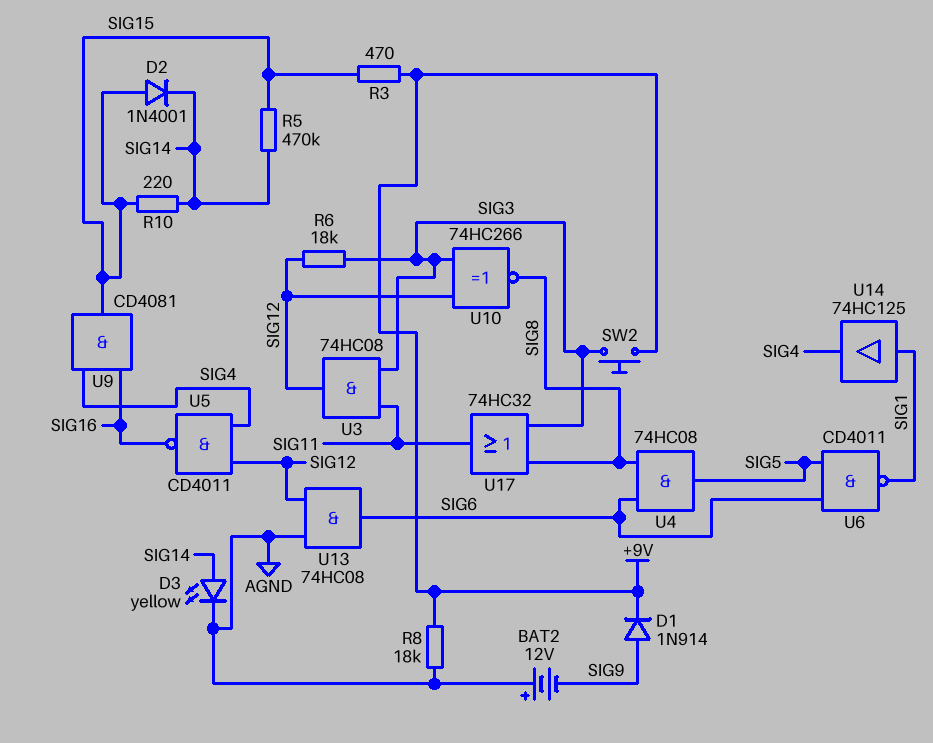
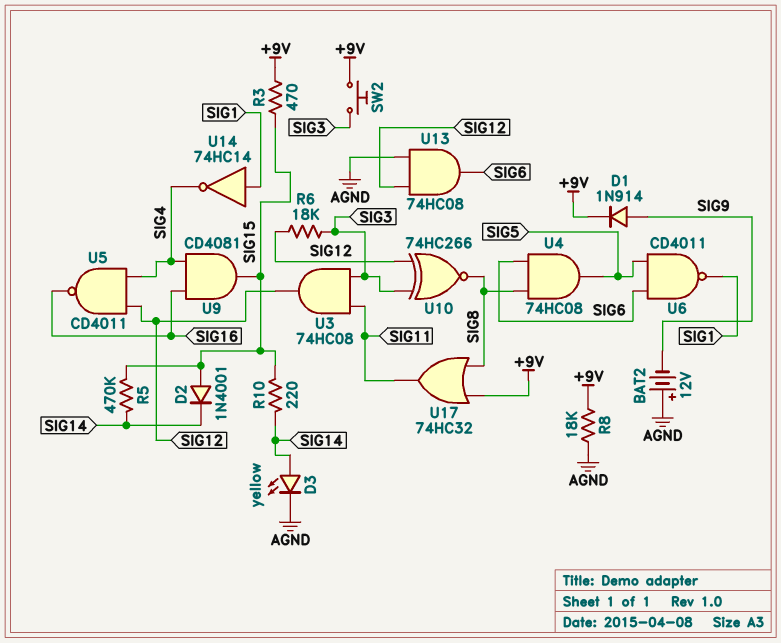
U14: buffer 74HC125 (in SIG1, out SIG4) -> NOT 74HC14 (in SIG1, out SIG4)
U17: OR 74HC32 (in SIG3, in SIG8, out SIG11) -> OR 74HC32 (in +9V, in SIG8, out SIG11)

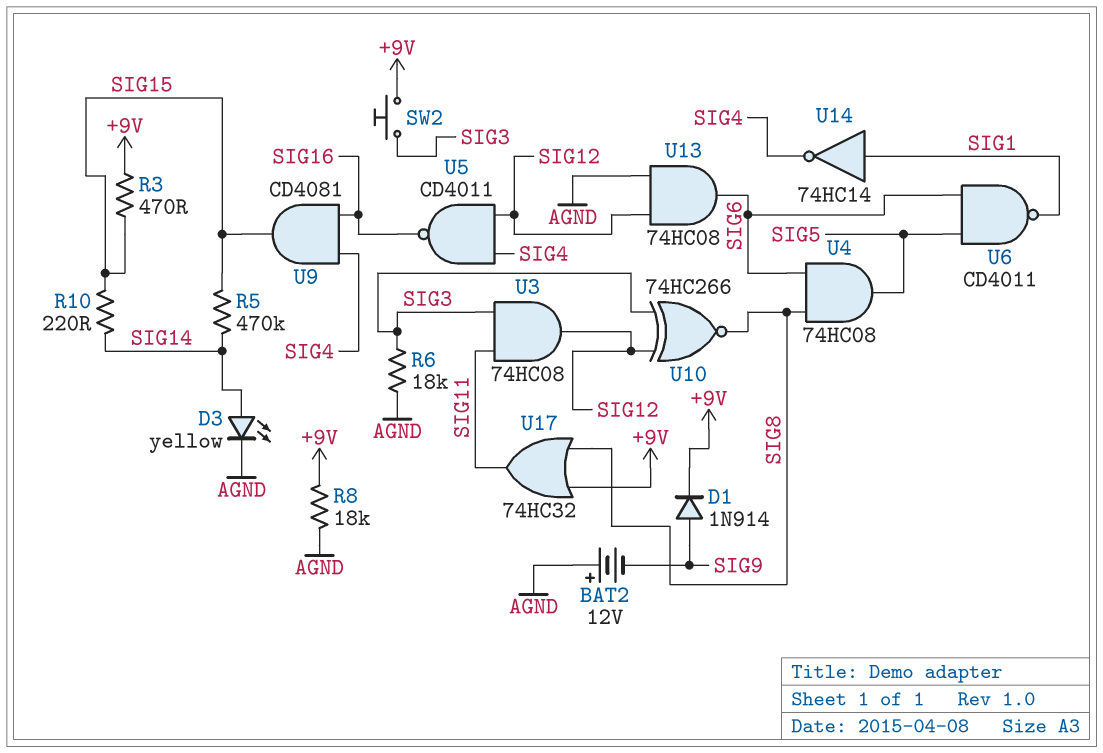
D2: diode 1N4001 (A SIG15, K SIG14) -> none
R6: 18k (SIG3, SIG12) -> 18k (AGND, SIG3)

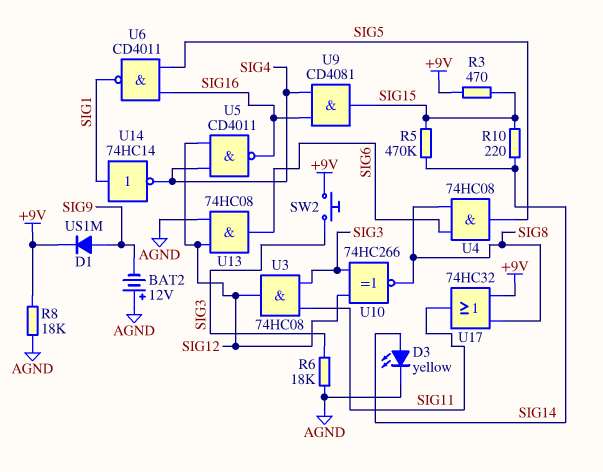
D1: diode 1N914 (A SIG9, K +9V) -> diode US1M (A SIG9, K +9V)
U6: NAND CD4011 (in SIG5, in SIG6, out SIG1) -> NAND CD4011 (in SIG5, in SIG16, out SIG1)

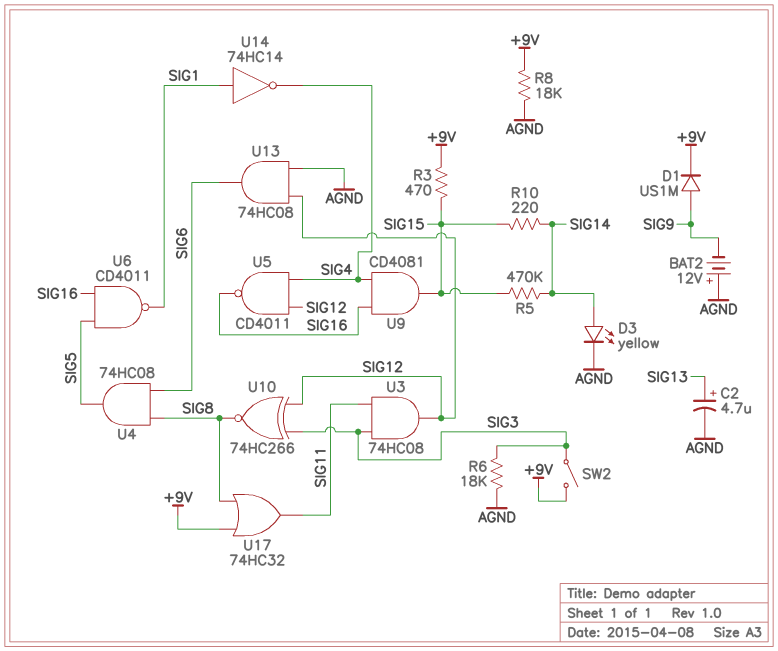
C2: none -> 4.7uF (plus SIG13, minus AGND)
SW2: button (+9V, SIG3) -> switch (+9V, SIG3)

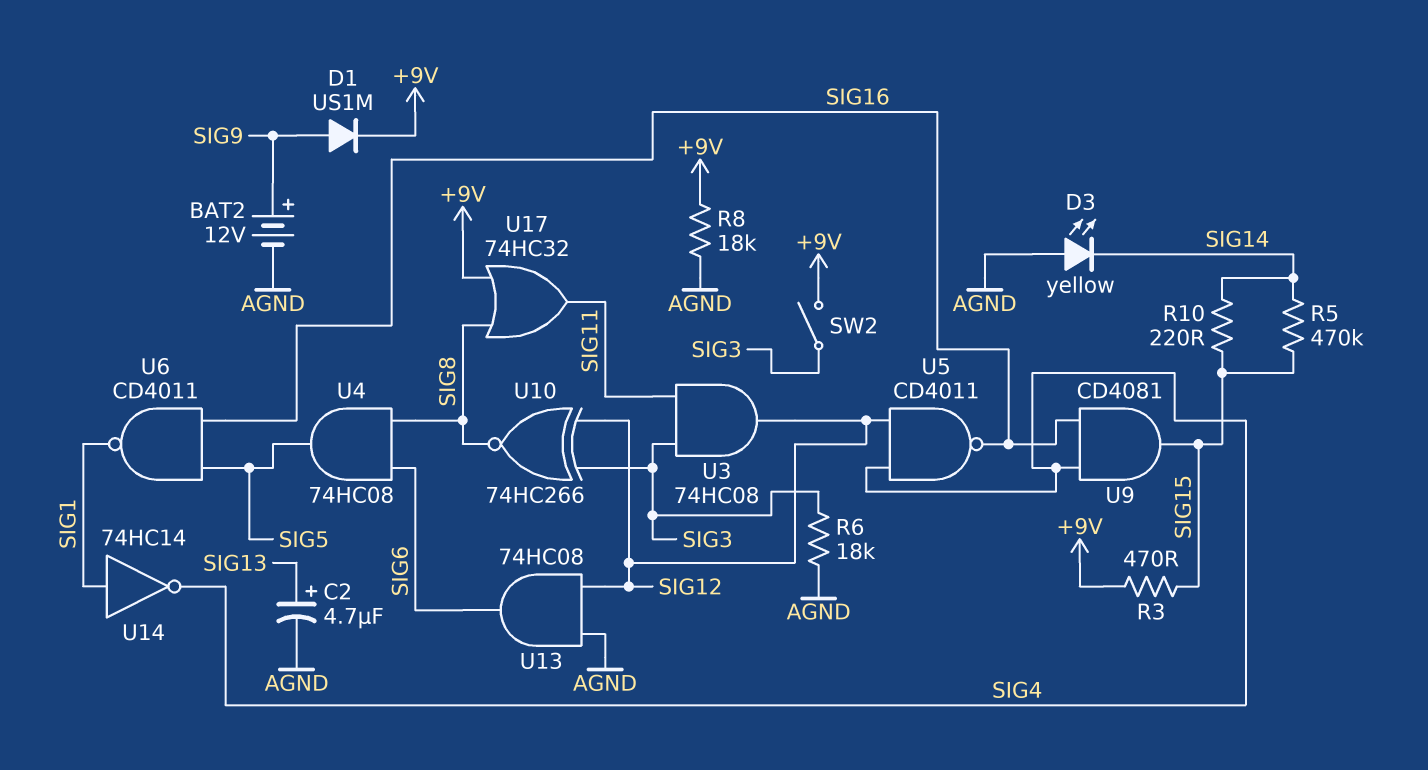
BAT2: 12V (plus AGND, minus SIG9) -> 12V (plus SIG9, minus AGND)
D3: LED yellow (A SIG14, K AGND) -> LED yellow (A AGND, K SIG14)

